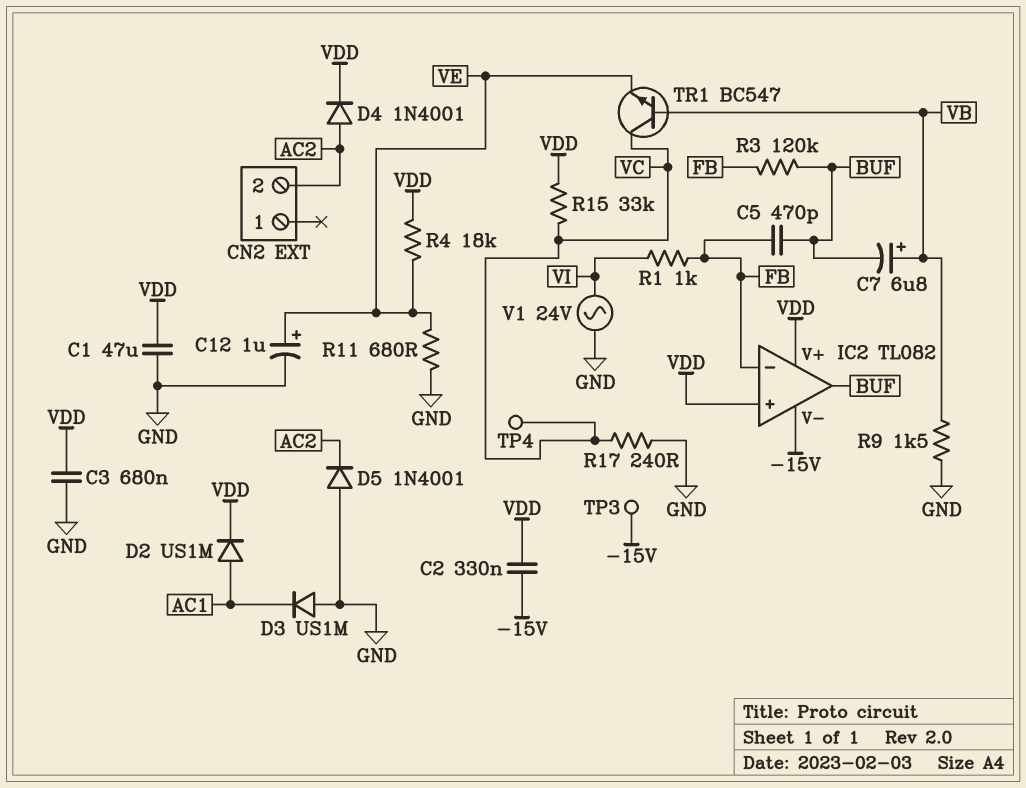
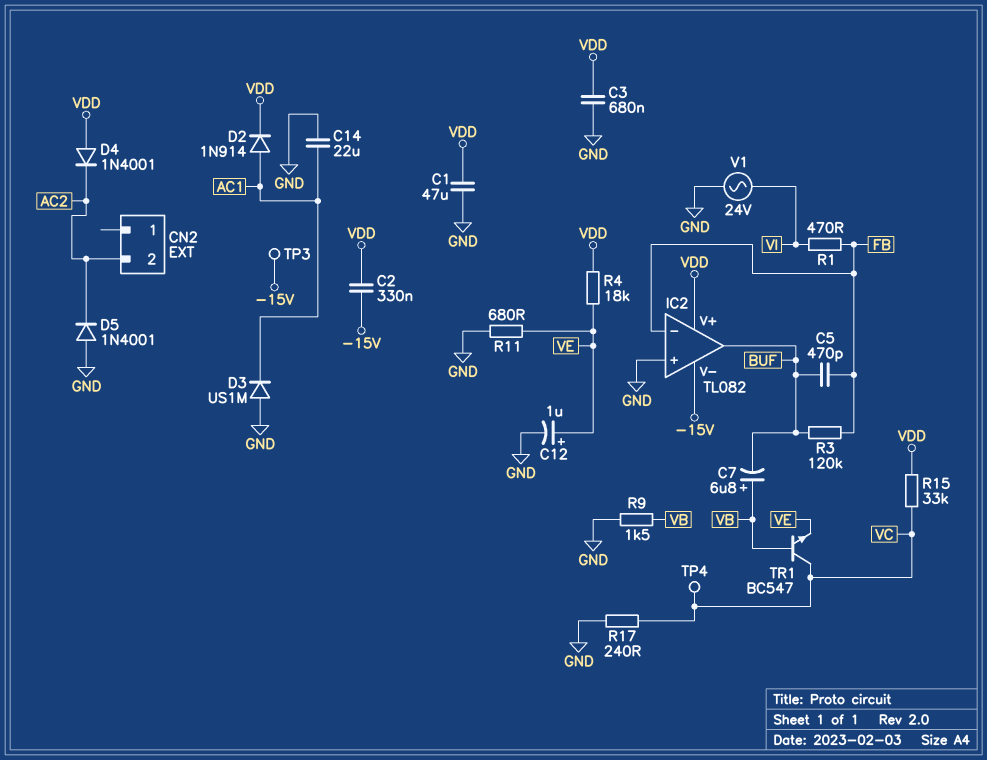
C14: none -> 22uF (AC1, GND)
D2: diode US1M (A AC1, K VDD) -> diode 1N914 (A AC1, K VDD)
D4: diode 1N4001 (A AC2, K VDD) -> diode 1N4001 (A VDD, K AC2)
IC2 pin in+: VDD -> GND
R1: 1k (FB, VI) -> 470 (FB, VI)

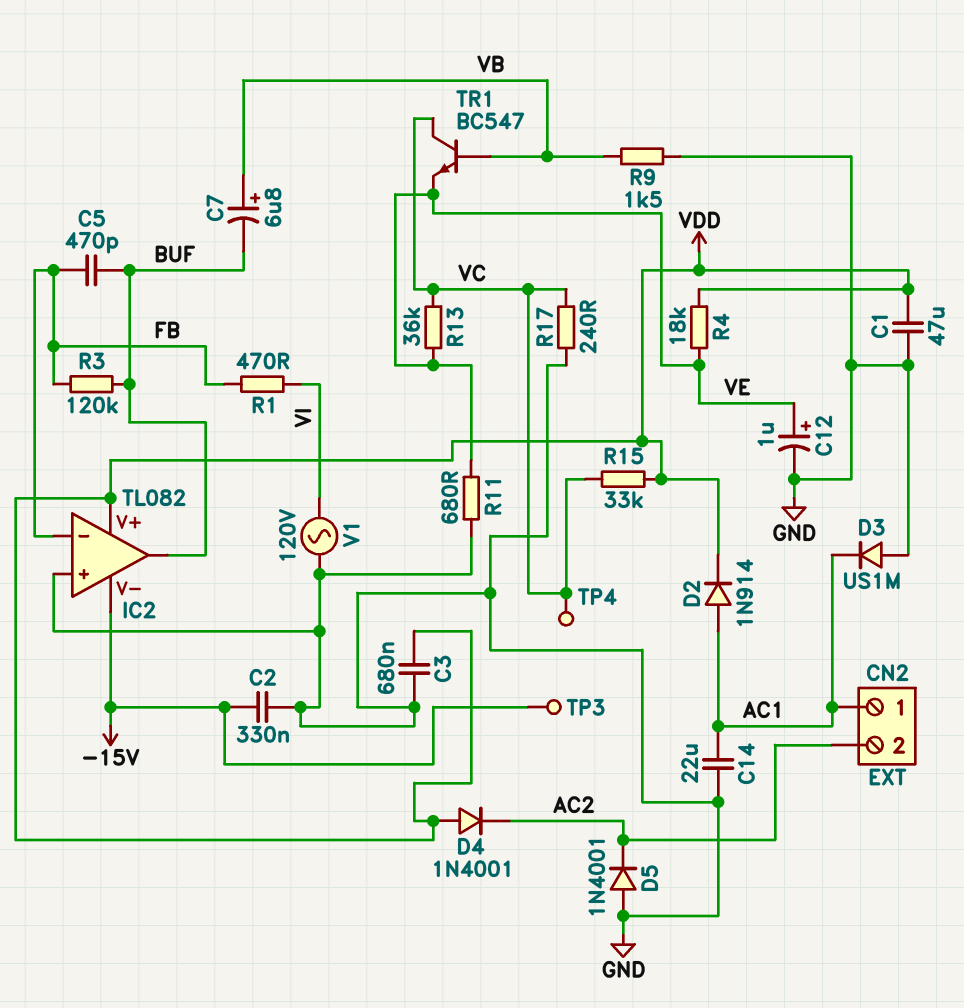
C2: 330nF (-15V, VDD) -> 330nF (-15V, GND)
CN2 pin 1: none -> AC1
R13: none -> 36k (VC, VE)
V1: AC 24V (GND, VI) -> AC 120V (GND, VI)

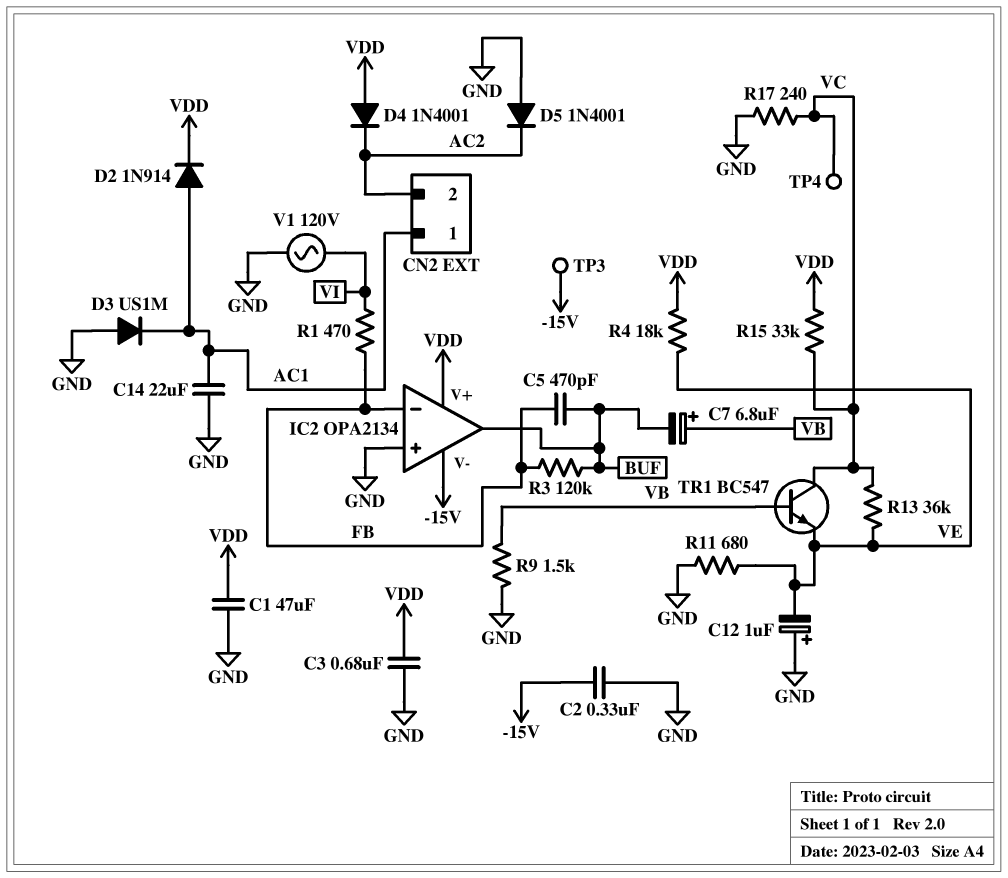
C12: 1uF (plus VE, minus GND) -> 1uF (plus GND, minus VE)
IC2: TL082 -> OPA2134

